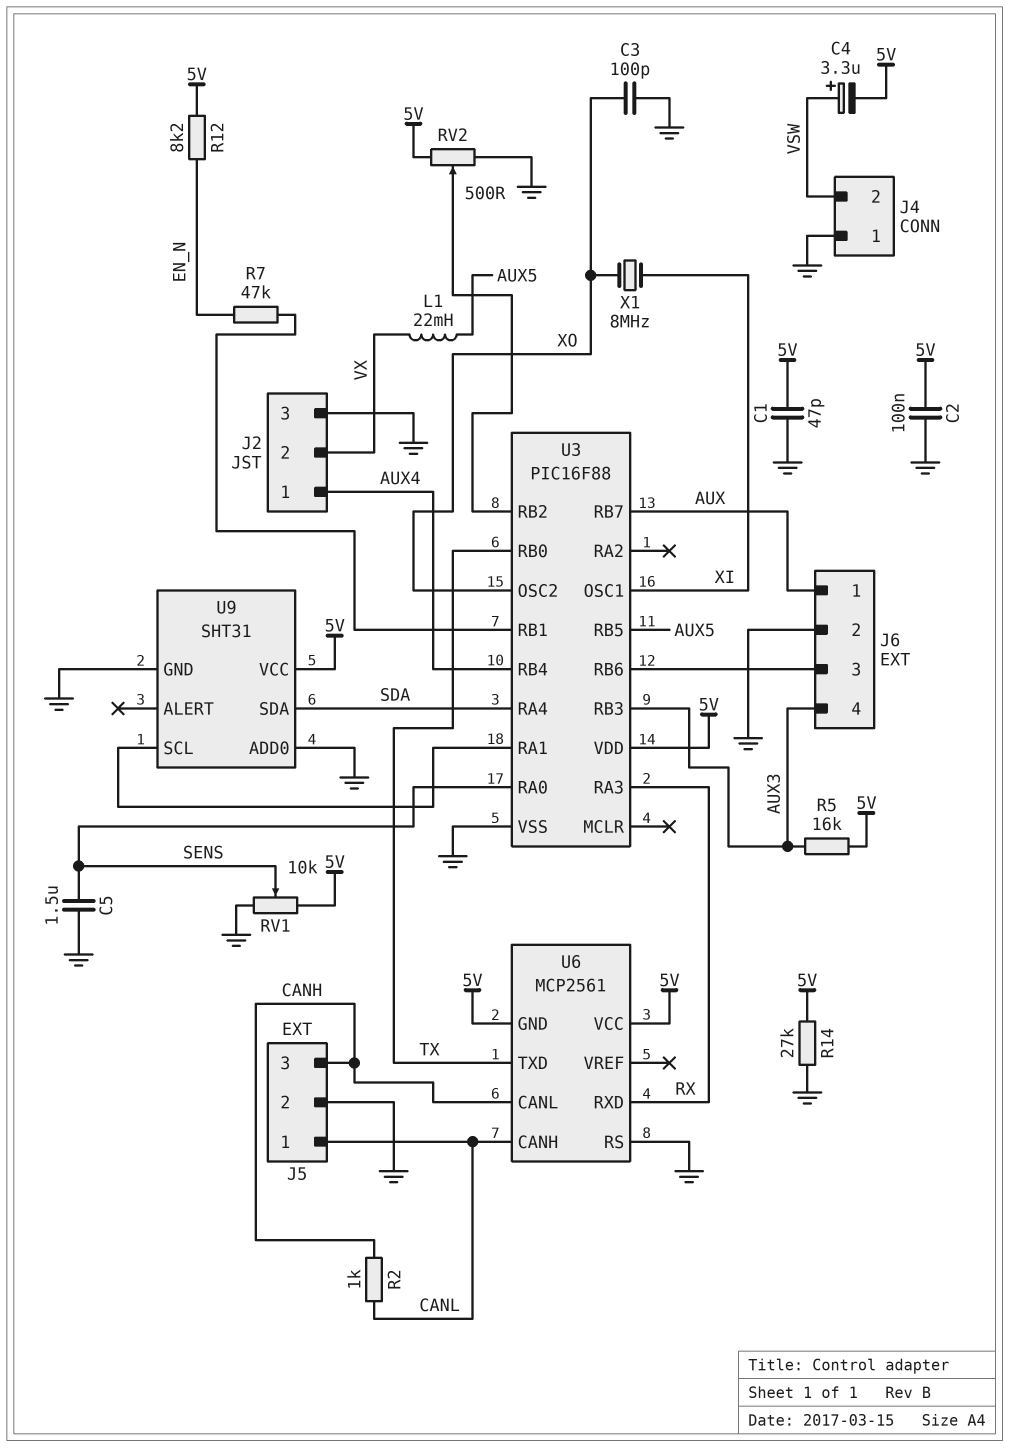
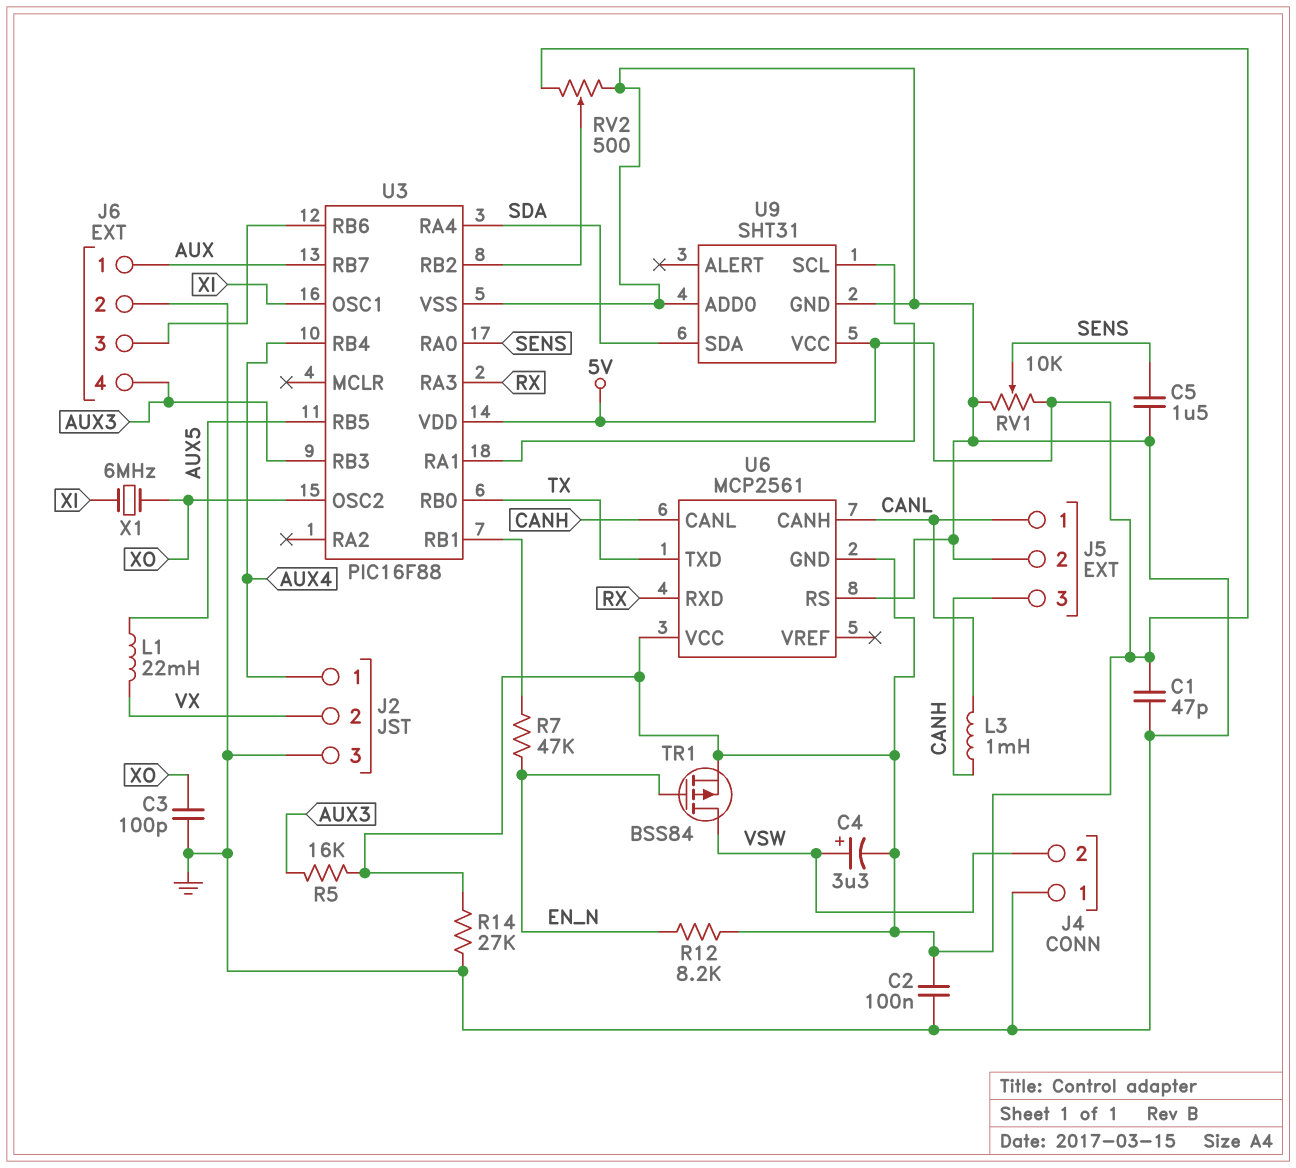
L3: none -> 1mH (CANH, CANL)
R2: 1k (CANH, CANL) -> none
TR1: none -> PMOS BSS84 (G EN_N, D VSW, S 5V)
X1: 8MHz (XI, XO) -> 6MHz (XI, XO)

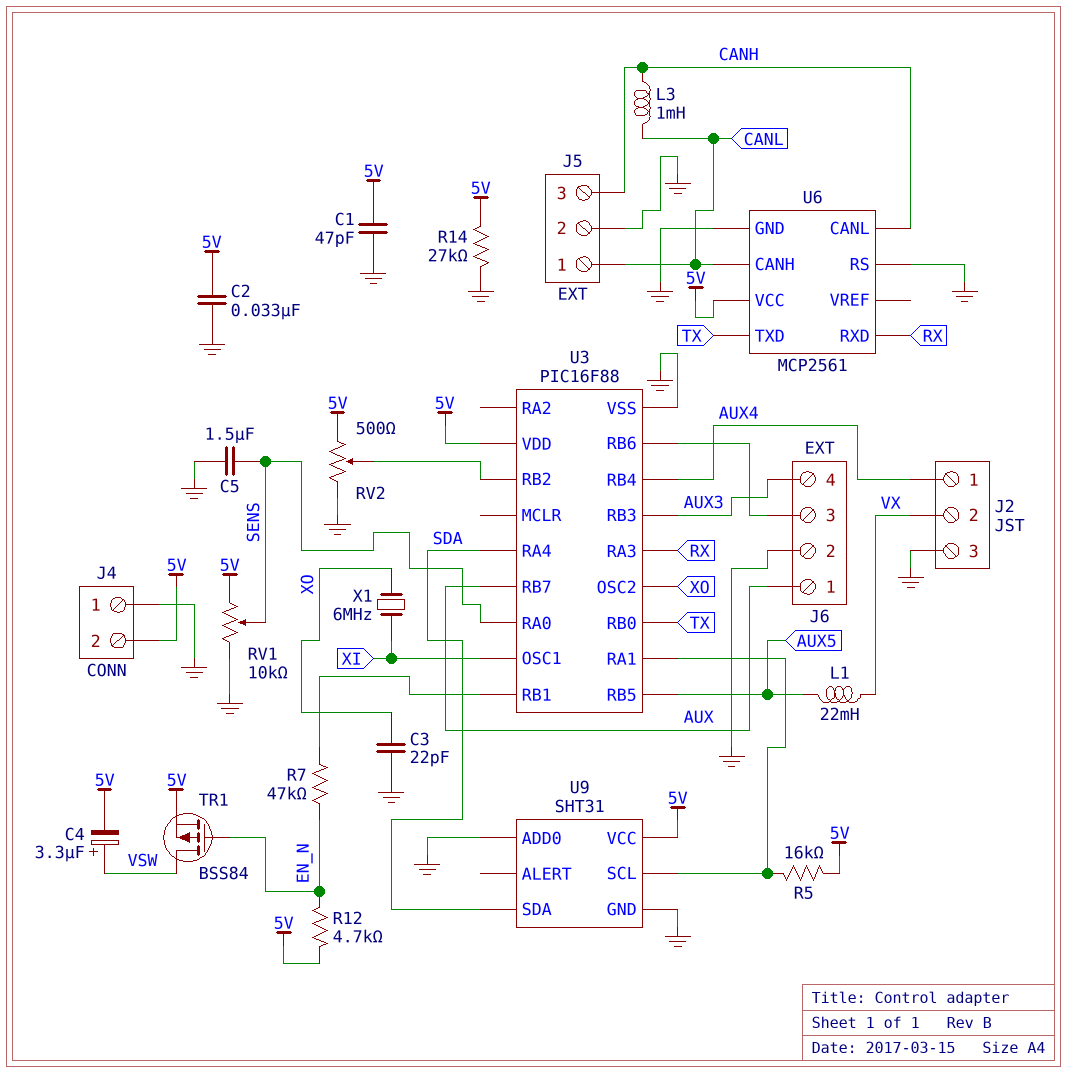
C2: 100nF (5V, GND) -> 33nF (5V, GND)
C3: 100pF (GND, XO) -> 22pF (GND, XO)
J4 pin 2: VSW -> 5V
R5: 16k (5V, AUX3) -> 16k (5V, U3/RA1)
R12: 8.2k (5V, EN_N) -> 4.7k (5V, EN_N)
U6 pin GND: 5V -> GND

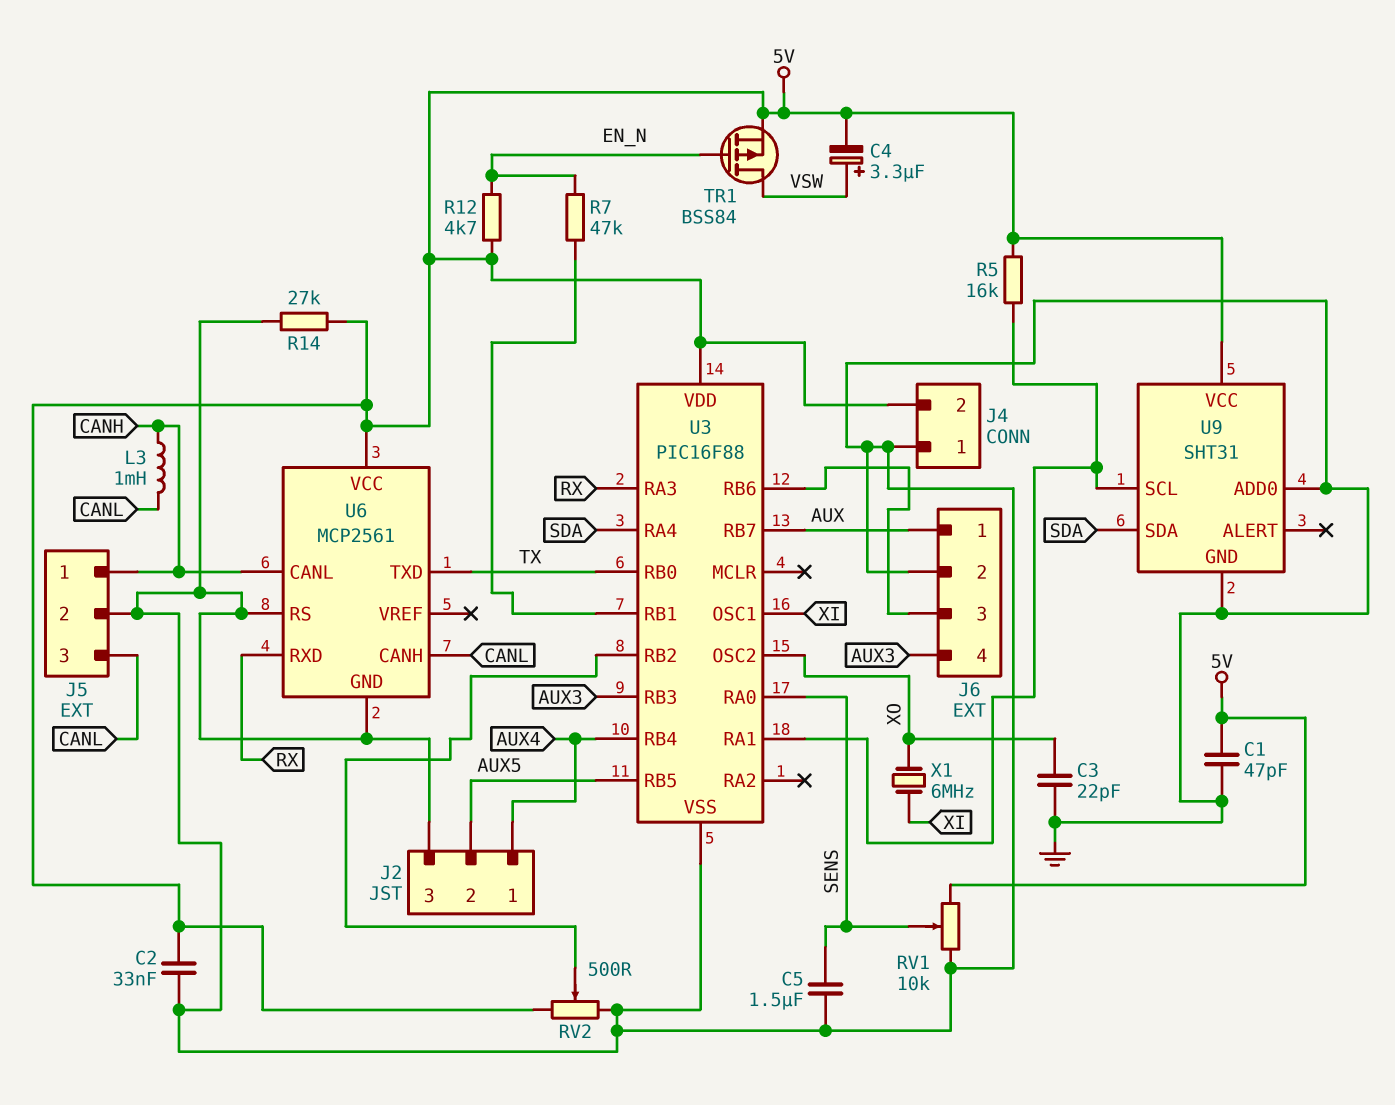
J2 pin 2: VX -> AUX5
J5 pin 1: CANL -> CANH
J5 pin 3: CANH -> CANL
L1: 22mH (AUX5, VX) -> none

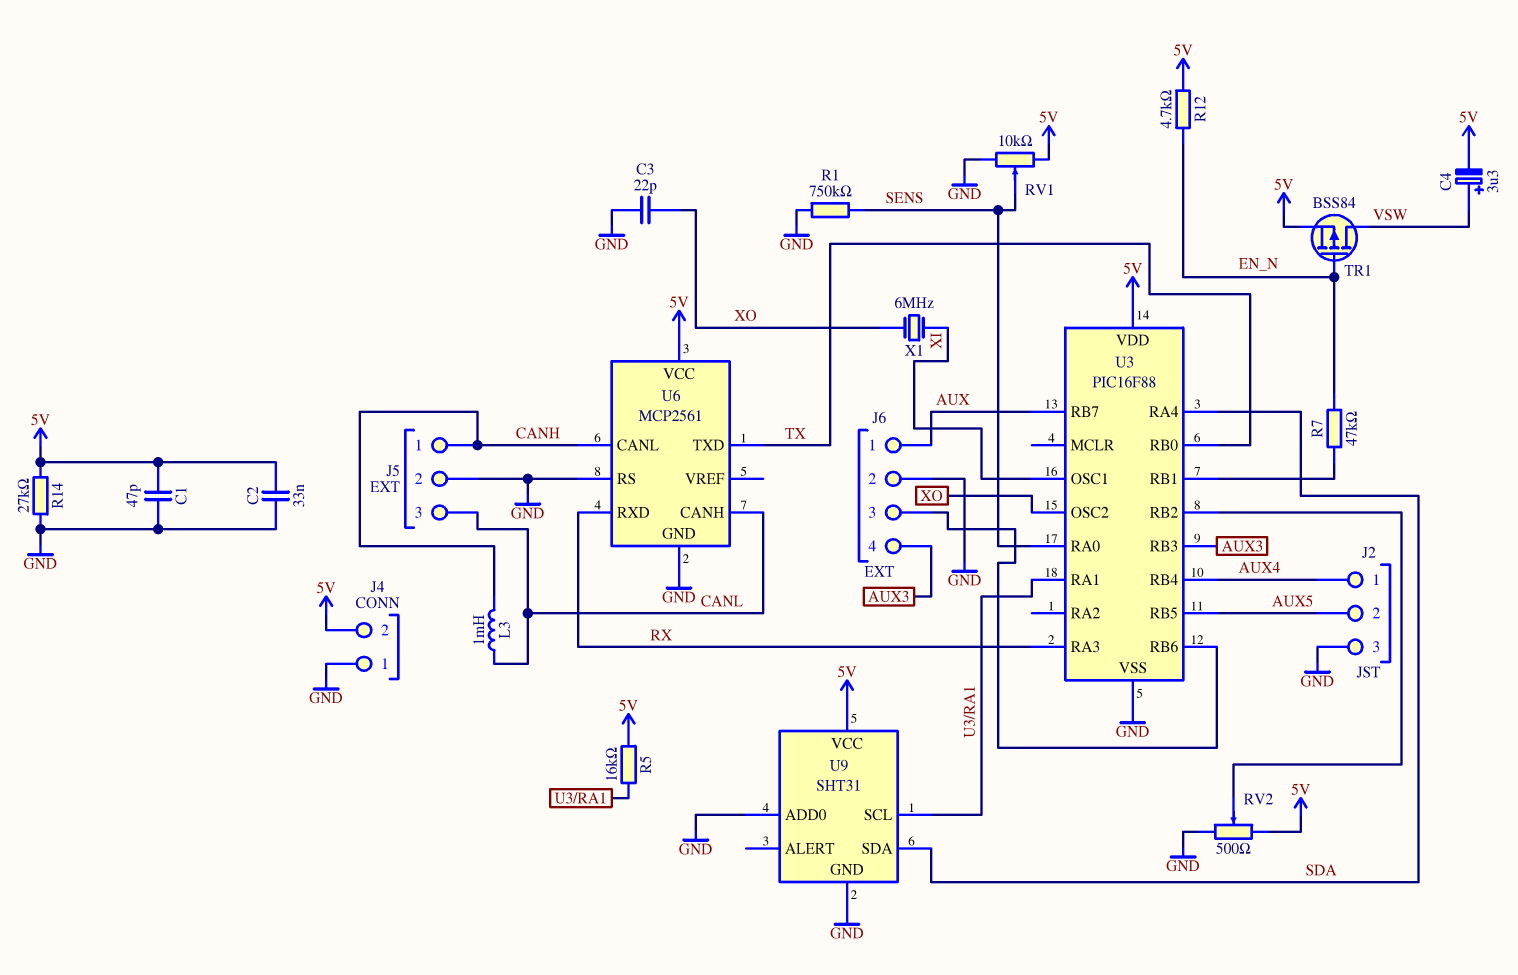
C5: 1.5uF (GND, SENS) -> none
R1: none -> 750k (GND, SENS)

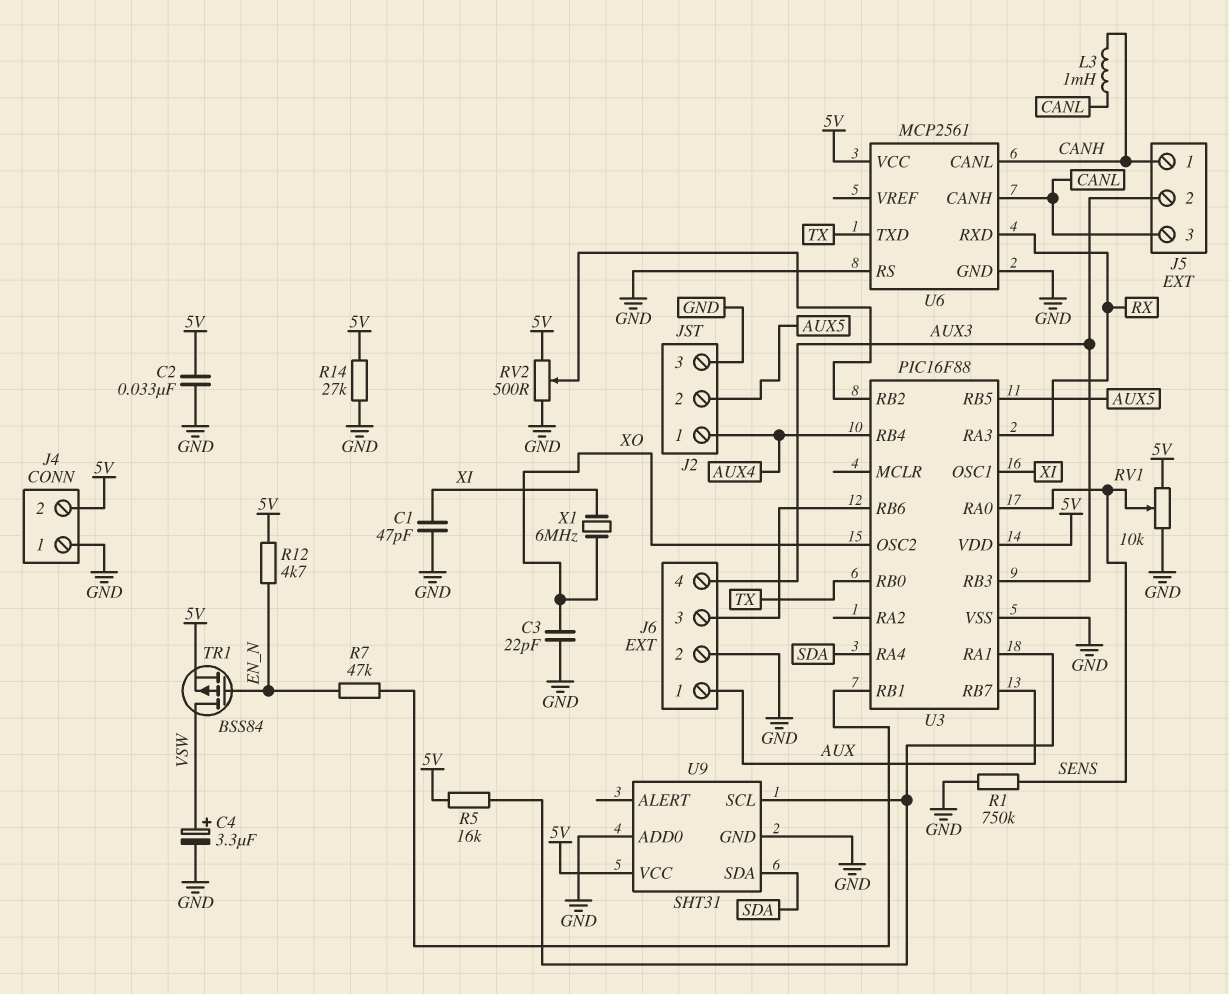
C1: 47pF (5V, GND) -> 47pF (GND, XI)
C4: 3.3uF (plus VSW, minus 5V) -> 3.3uF (plus VSW, minus GND)
J5 pin 2: GND -> AUX3

